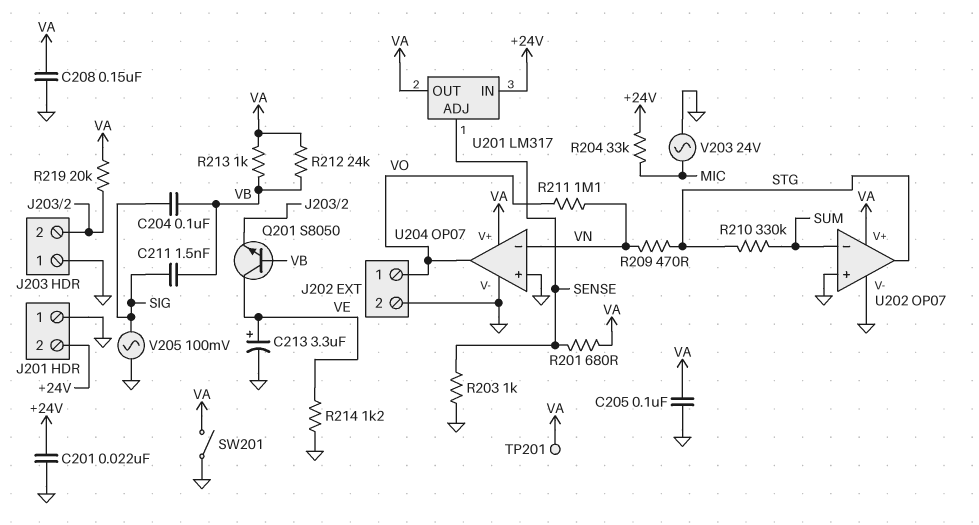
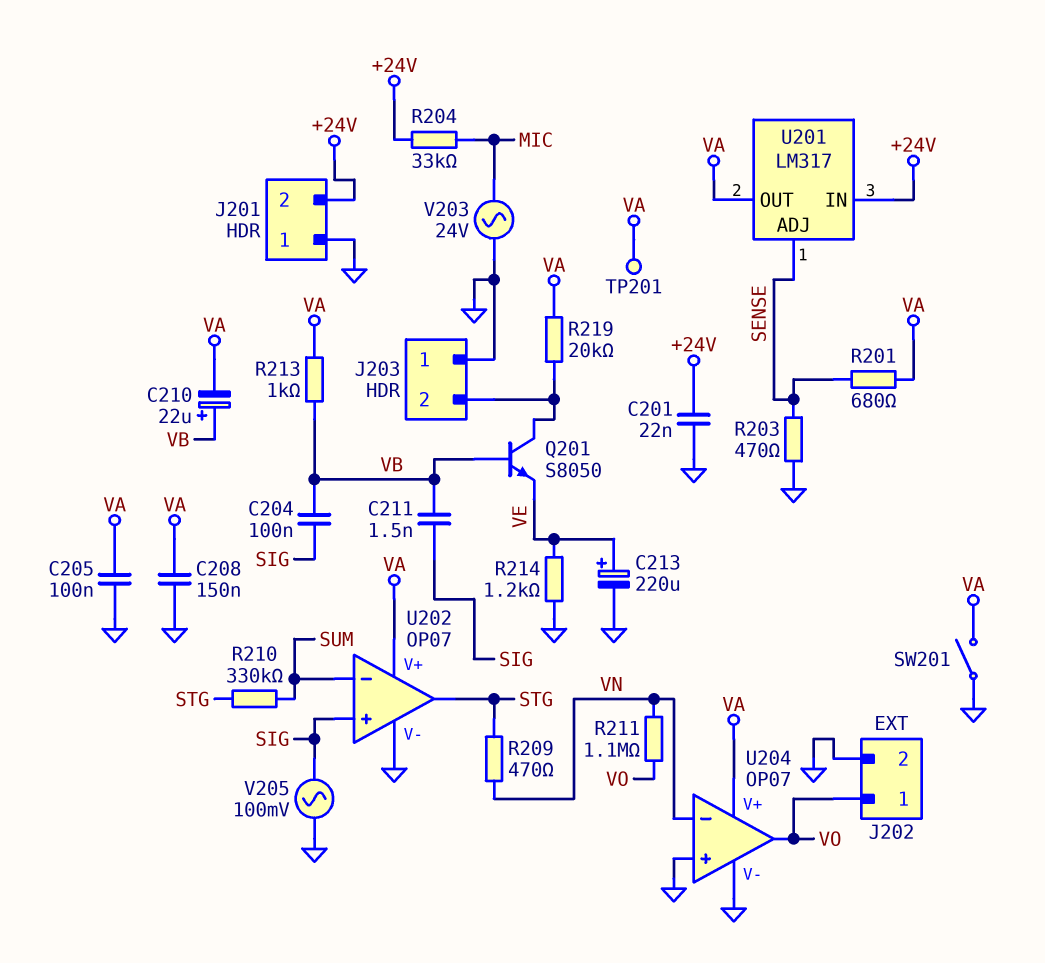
C210: none -> 22uF (plus VB, minus VA)
C213: 3.3uF (plus VE, minus GND) -> 220uF (plus VE, minus GND)
Q201: NPN S8050 (B VB, C VE, E J203/2) -> NPN S8050 (B VB, C J203/2, E VE)
R203: 1k (GND, SENSE) -> 470 (GND, SENSE)
R212: 24k (VA, VB) -> none
U202 pin in+: GND -> SIG

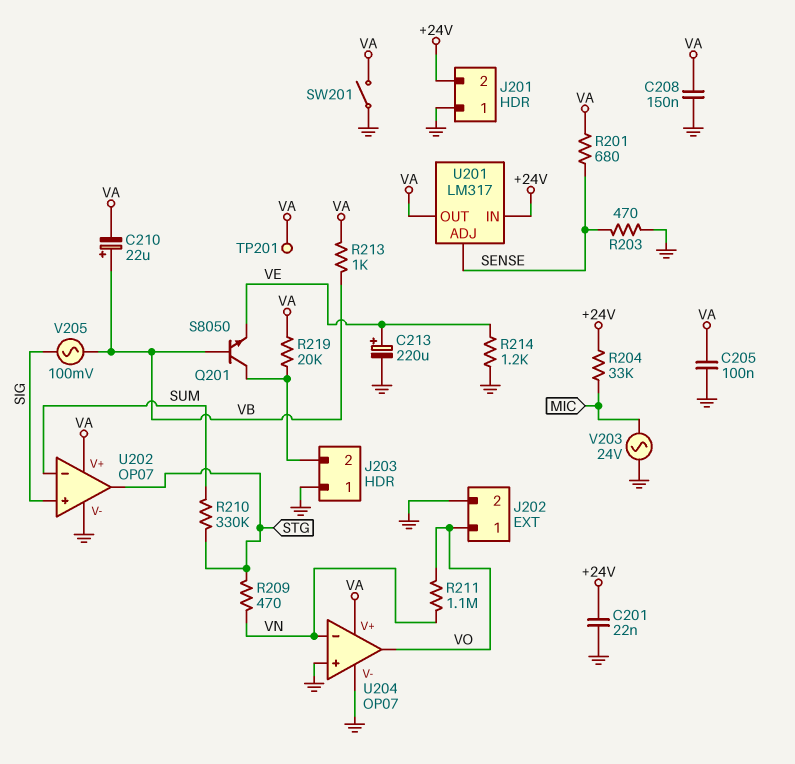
C204: 100nF (SIG, VB) -> none
C211: 1.5nF (SIG, VB) -> none
V205: AC 100mV (GND, SIG) -> AC 100mV (SIG, VB)

